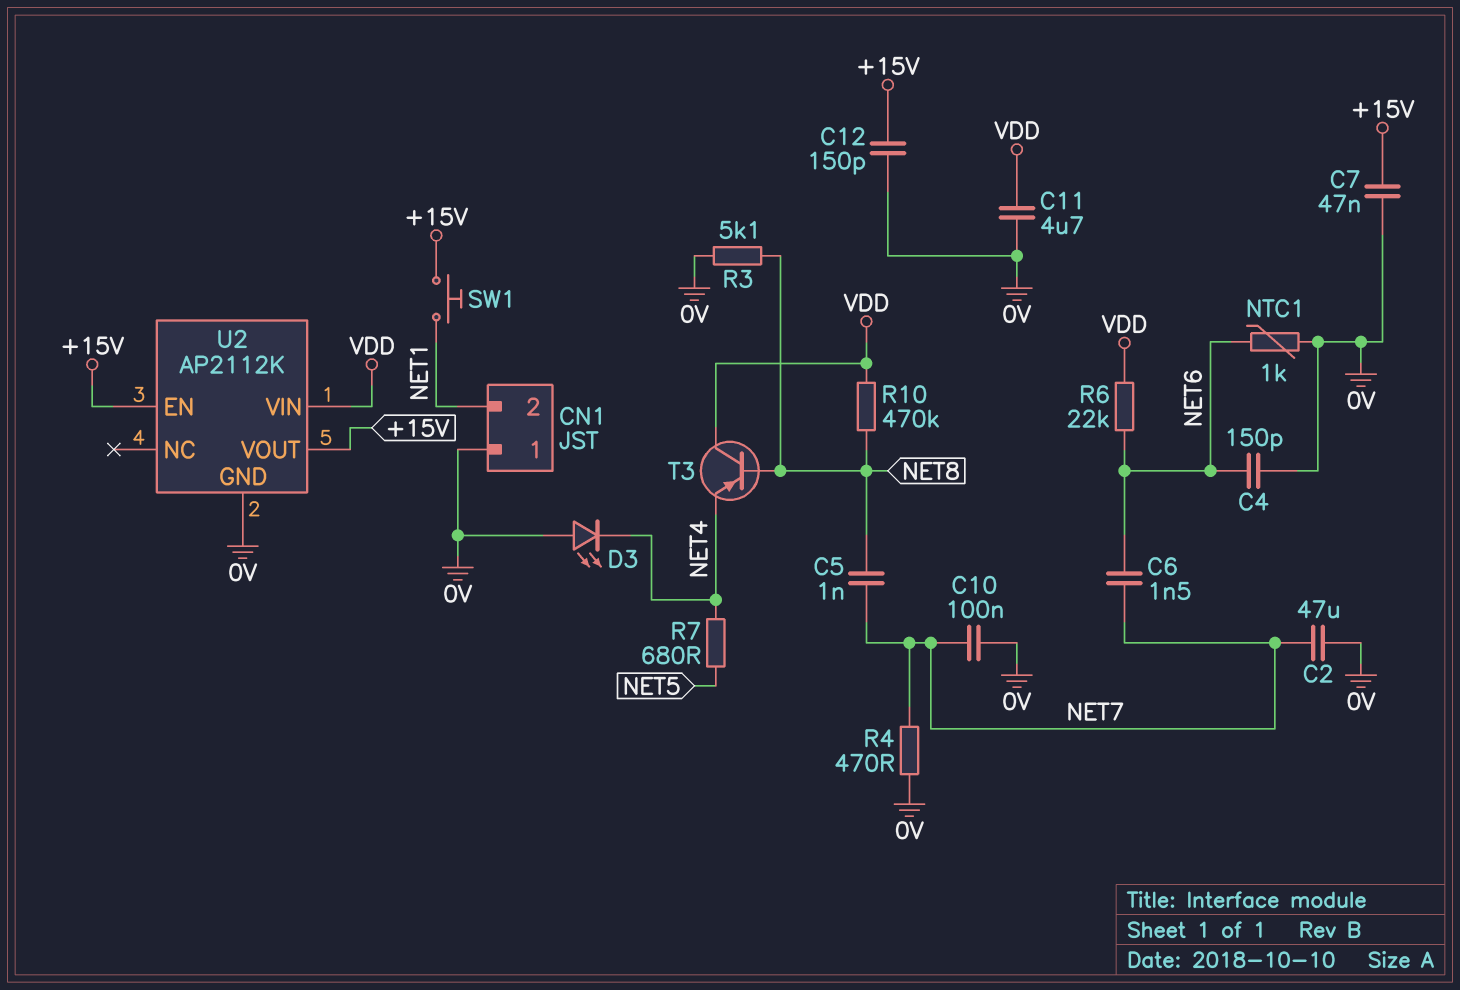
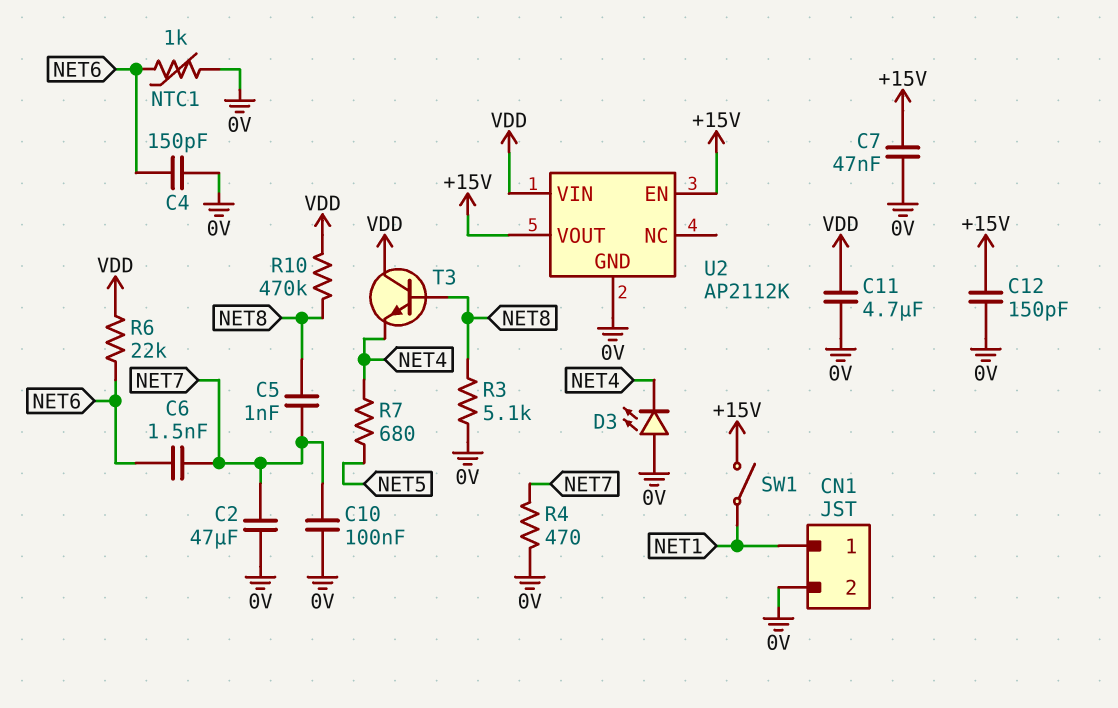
CN1 pin 1: 0V -> NET1
CN1 pin 2: NET1 -> 0V
SW1: button (+15V, NET1) -> switch (+15V, NET1)
T3: PNP (B NET8, C VDD, E NET4) -> NPN (B NET8, C VDD, E NET4)

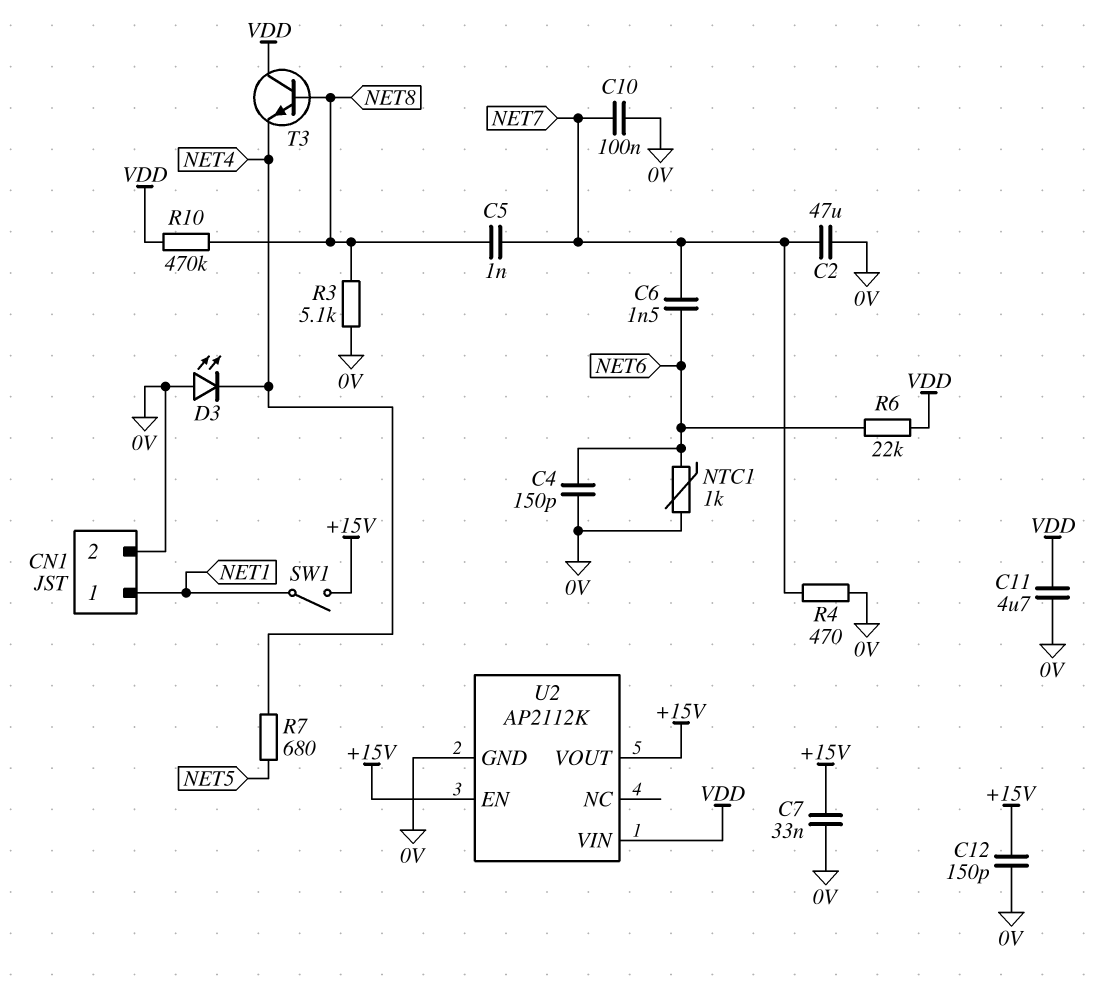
C7: 47nF (+15V, 0V) -> 33nF (+15V, 0V)

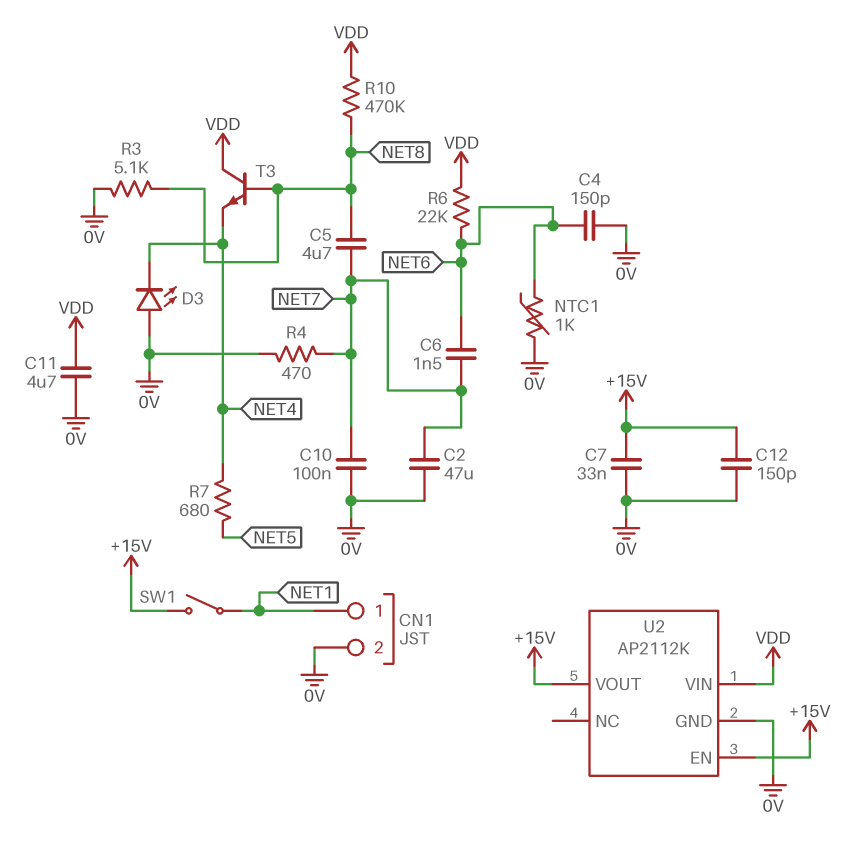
C5: 1nF (NET7, NET8) -> 4.7uF (NET7, NET8)

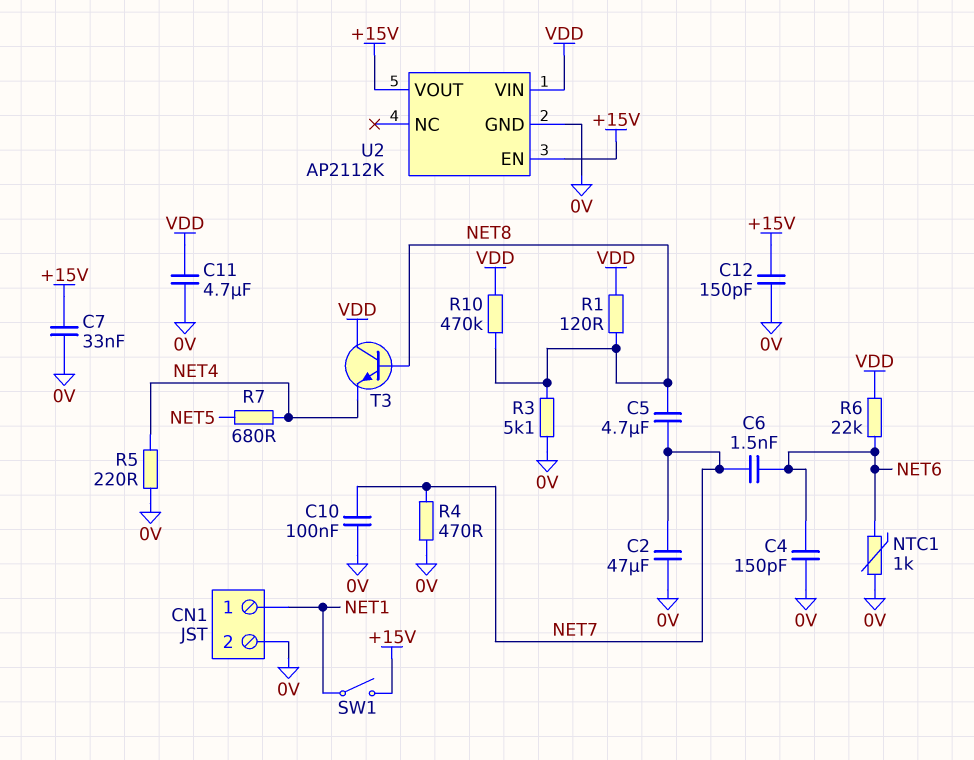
D3: LED (A 0V, K NET4) -> none
R1: none -> 120 (NET8, VDD)
R5: none -> 220 (0V, NET4)

